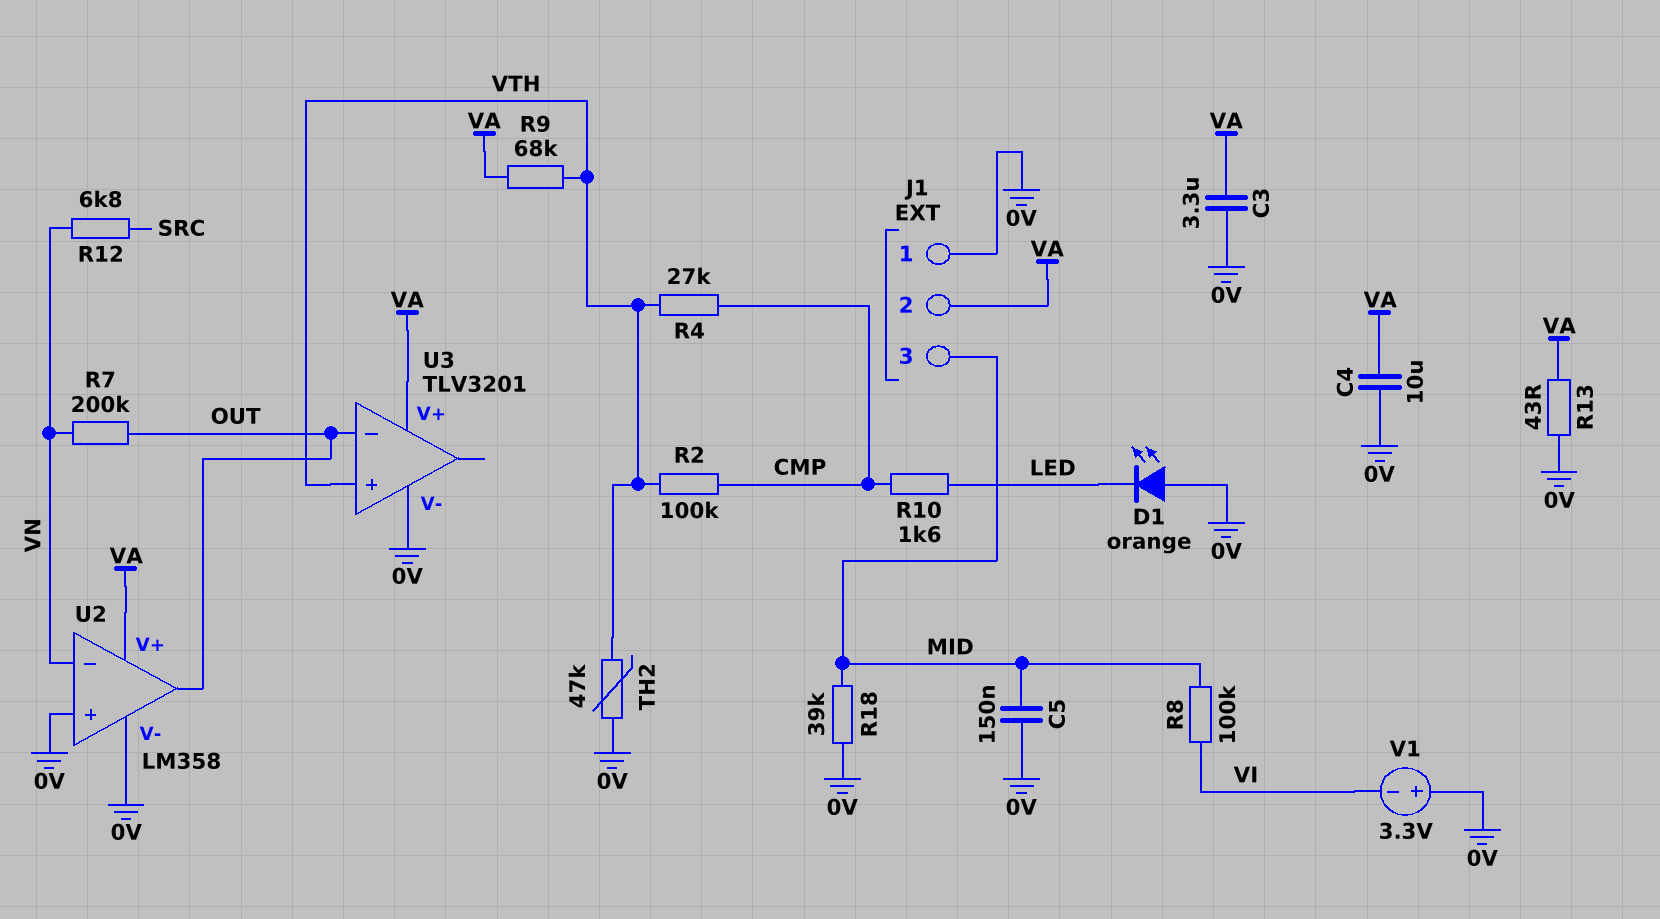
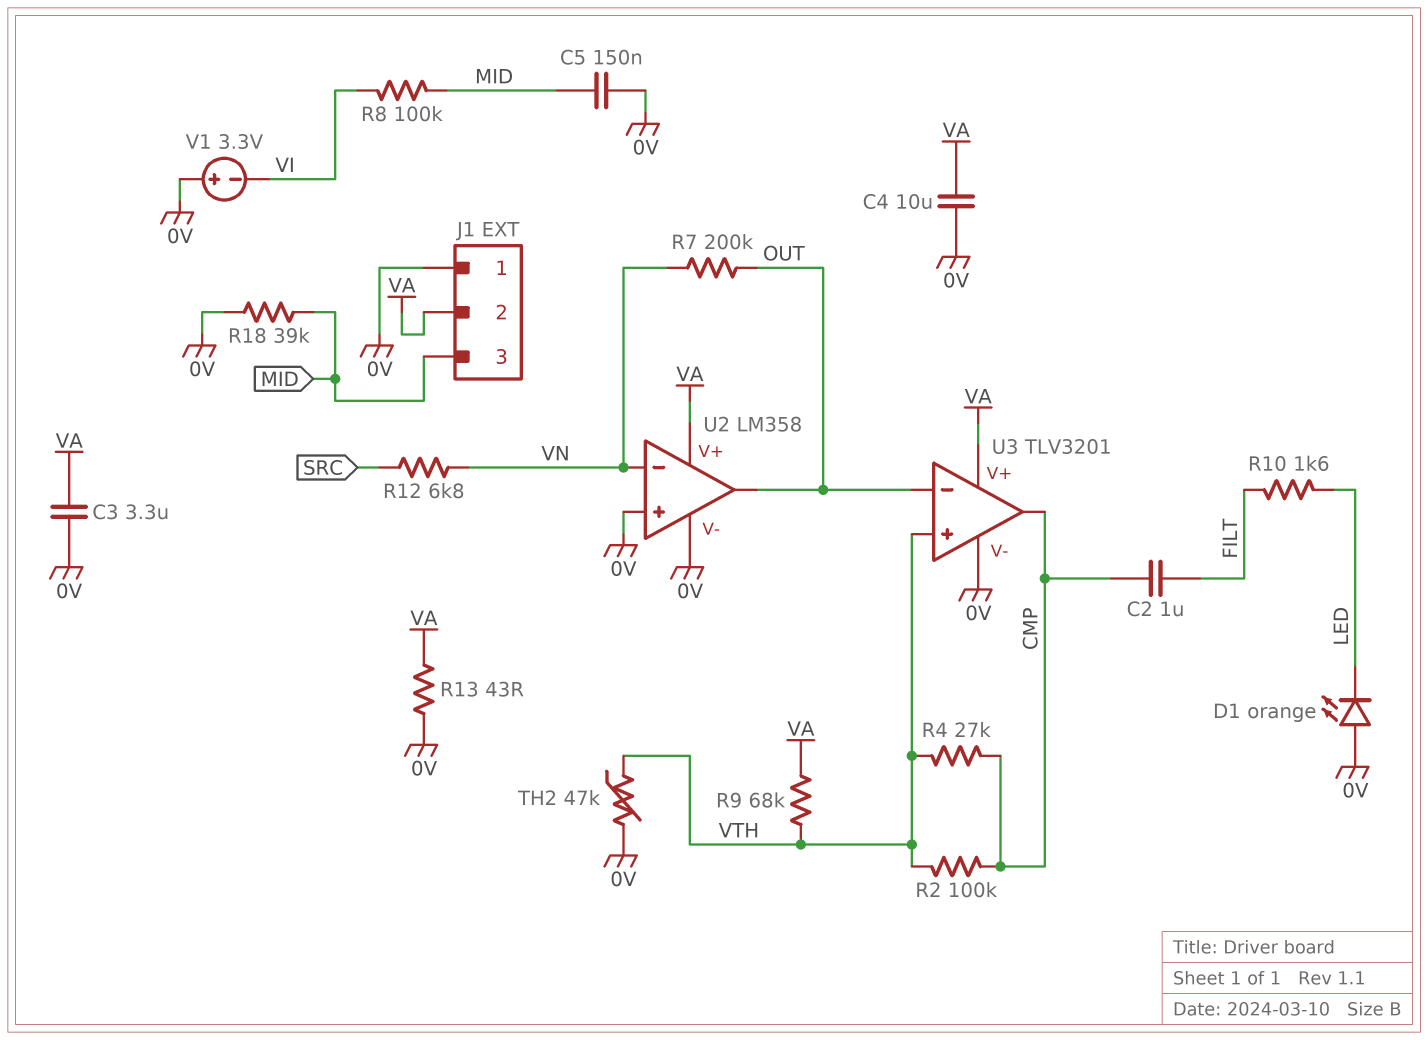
C2: none -> 1uF (CMP, FILT)
R10: 1.6k (CMP, LED) -> 1.6k (FILT, LED)
U3 pin out: none -> CMP

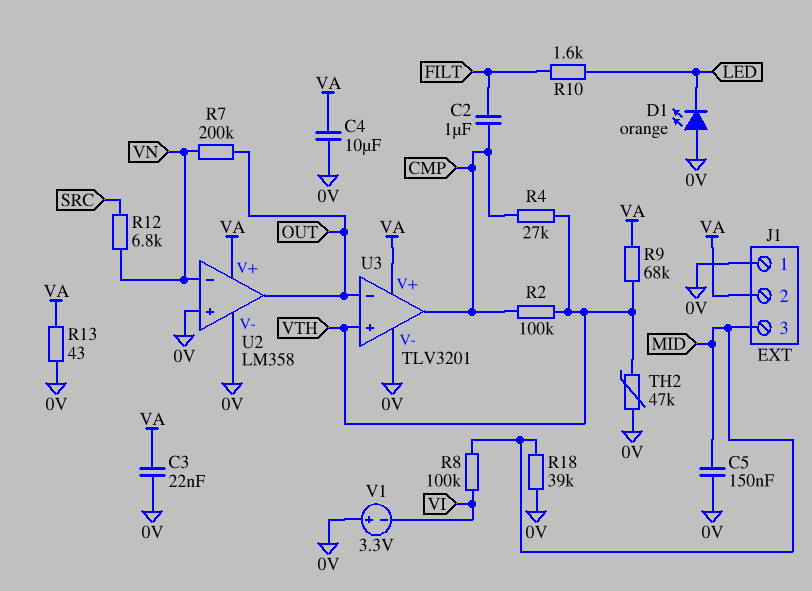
C3: 3.3uF (0V, VA) -> 22nF (0V, VA)

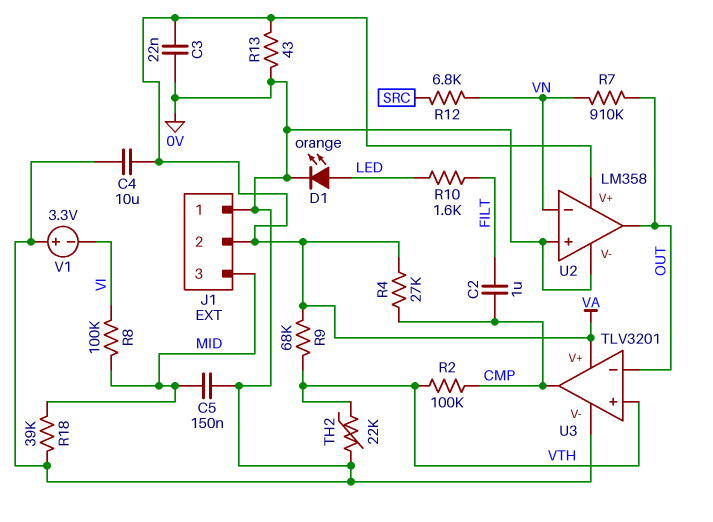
D1: LED orange (A 0V, K LED) -> LED orange (A LED, K 0V)
R4: 27k (CMP, VTH) -> 27k (CMP, VA)
R7: 200k (OUT, VN) -> 910k (OUT, VN)
TH2: 47k (0V, VTH) -> 22k (0V, VTH)

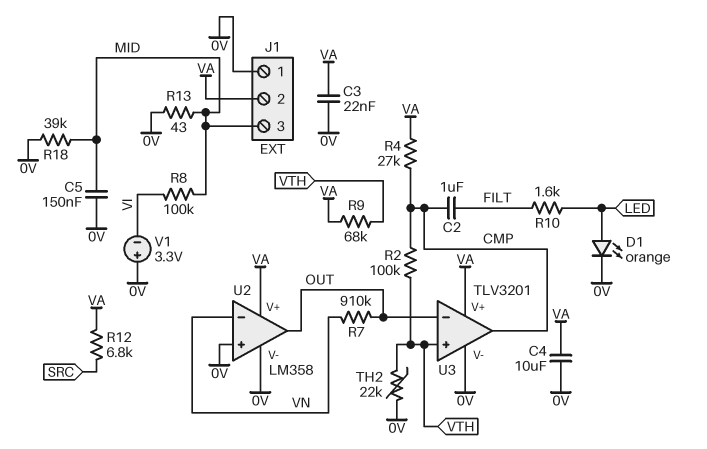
R12: 6.8k (SRC, VN) -> 6.8k (SRC, VA)
R13: 43 (0V, VA) -> 43 (0V, MID)

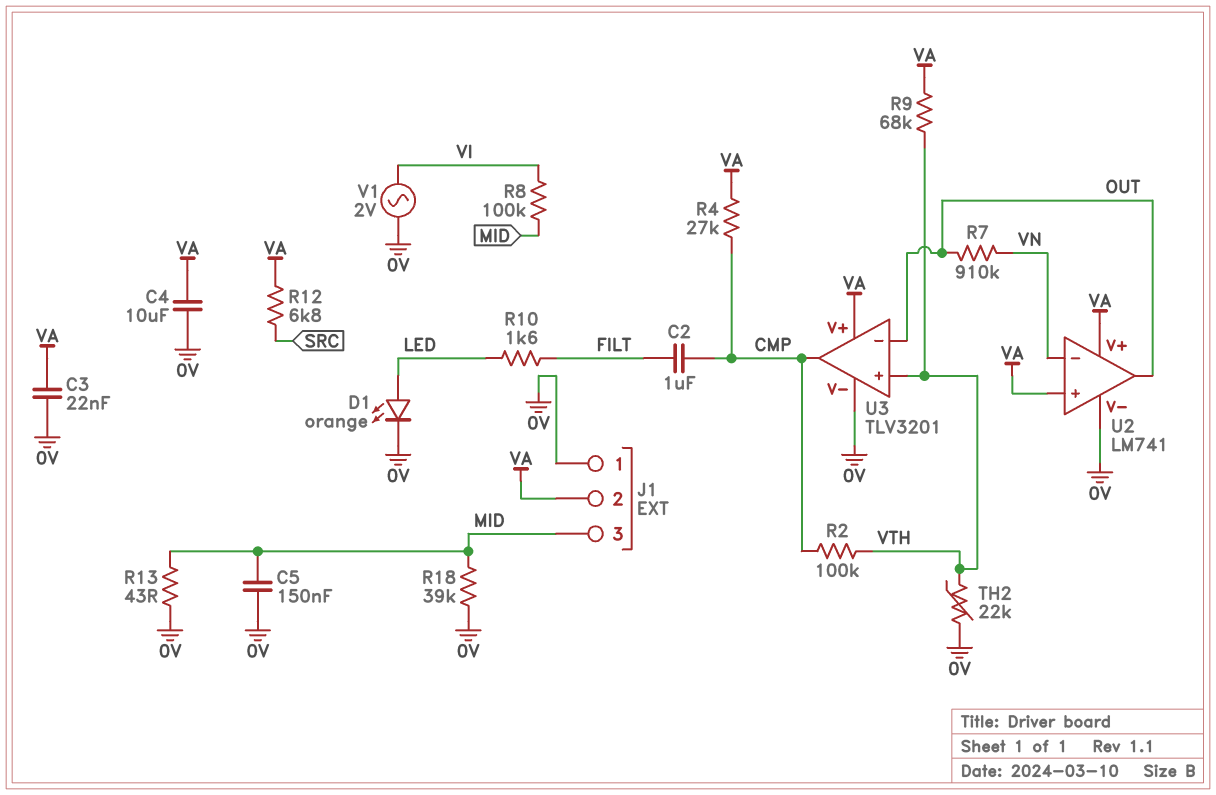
U2: LM358 -> LM741
U2 pin in+: 0V -> VA
V1: 3.3V (plus 0V, minus VI) -> AC 2V (0V, VI)

